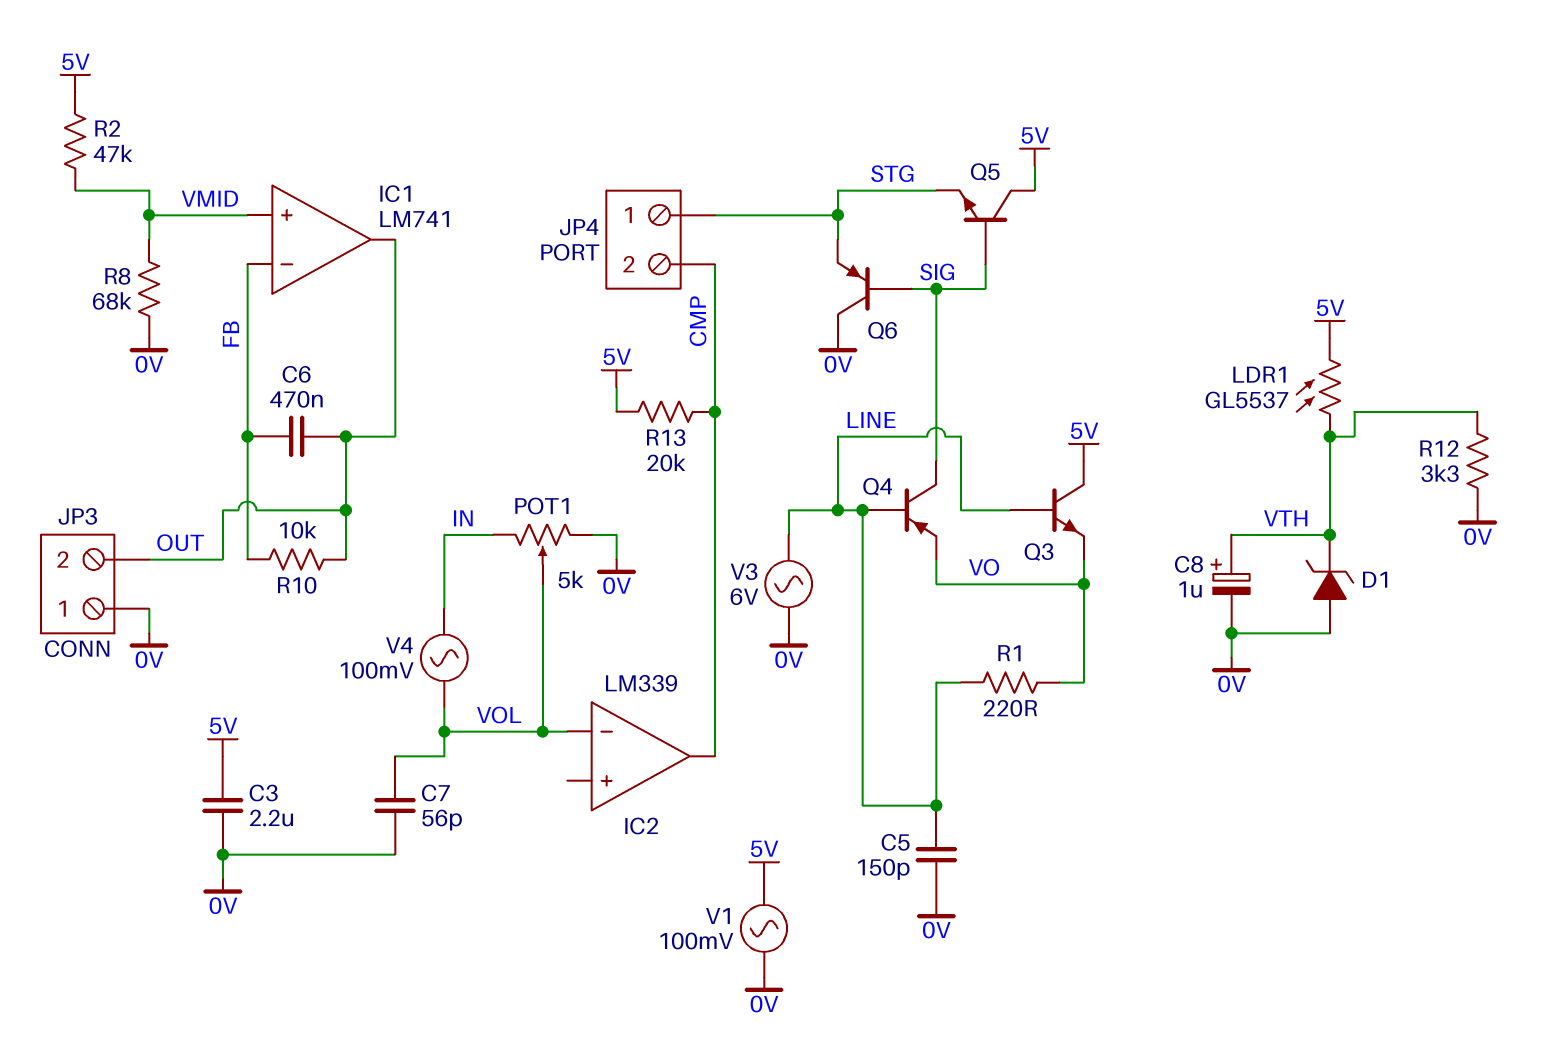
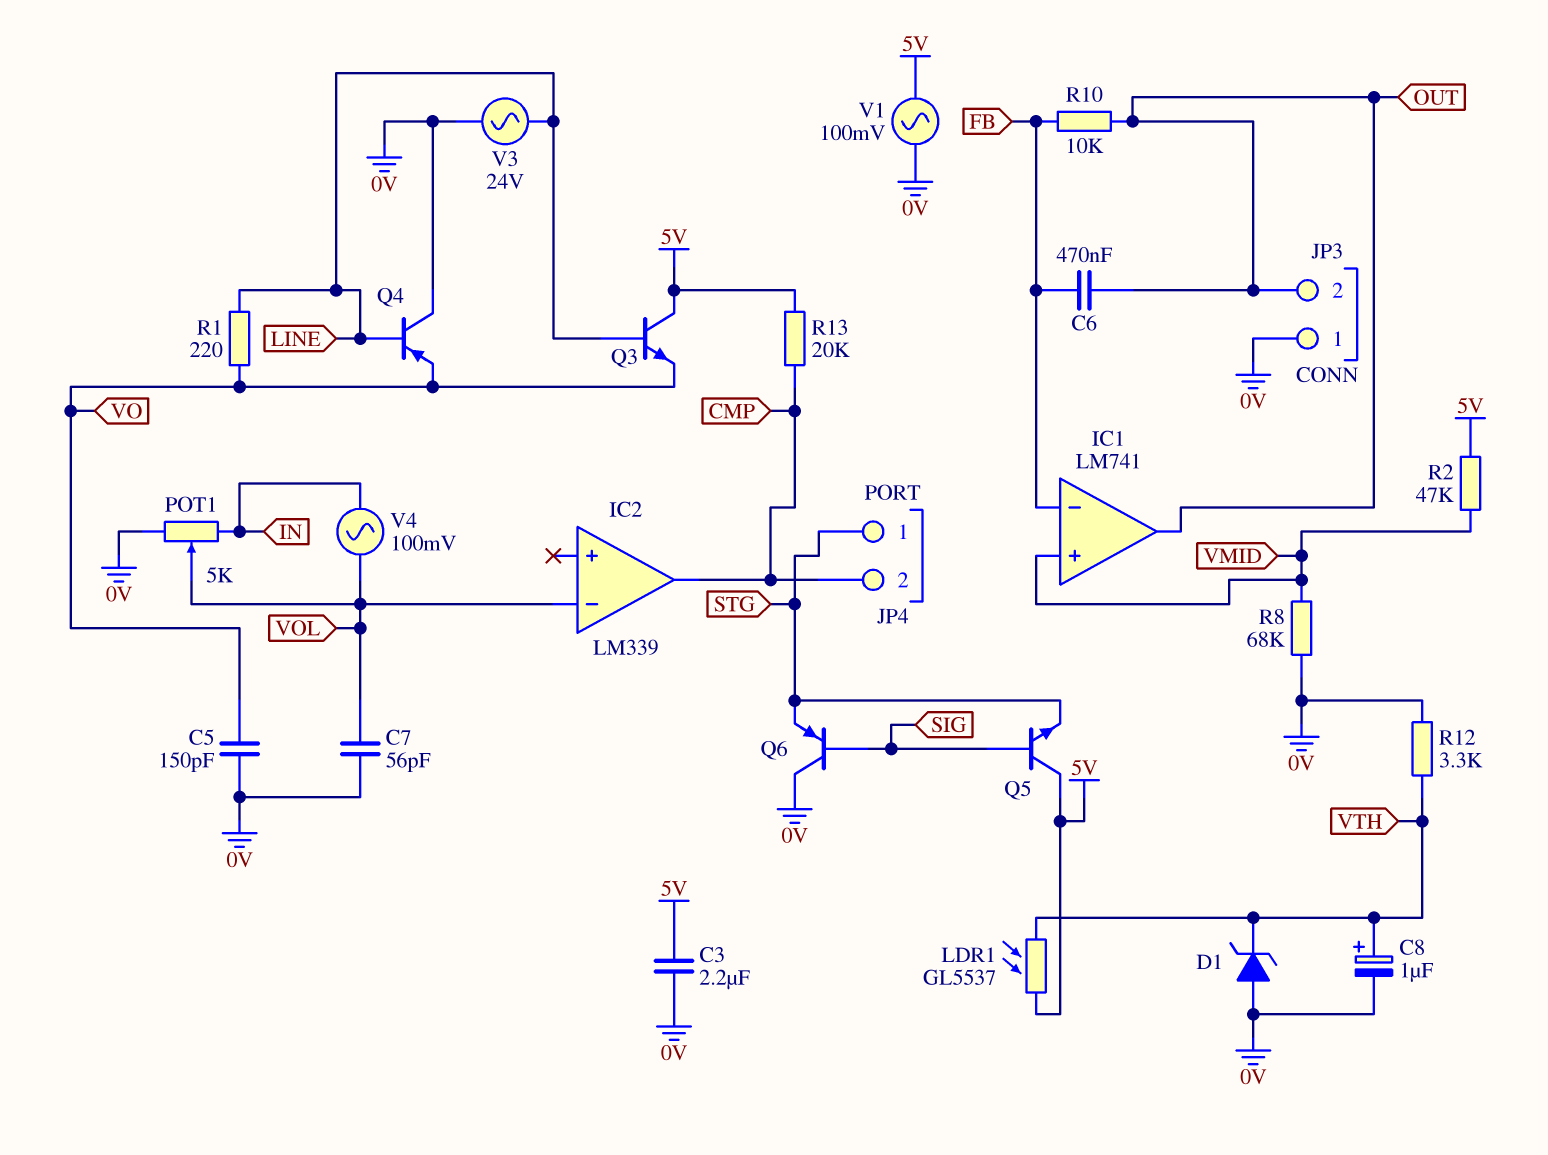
C5: 150pF (0V, LINE) -> 150pF (0V, VO)
Q4: PNP (B LINE, C SIG, E VO) -> PNP (B LINE, C 0V, E VO)
V3: AC 6V (0V, LINE) -> AC 24V (0V, LINE)

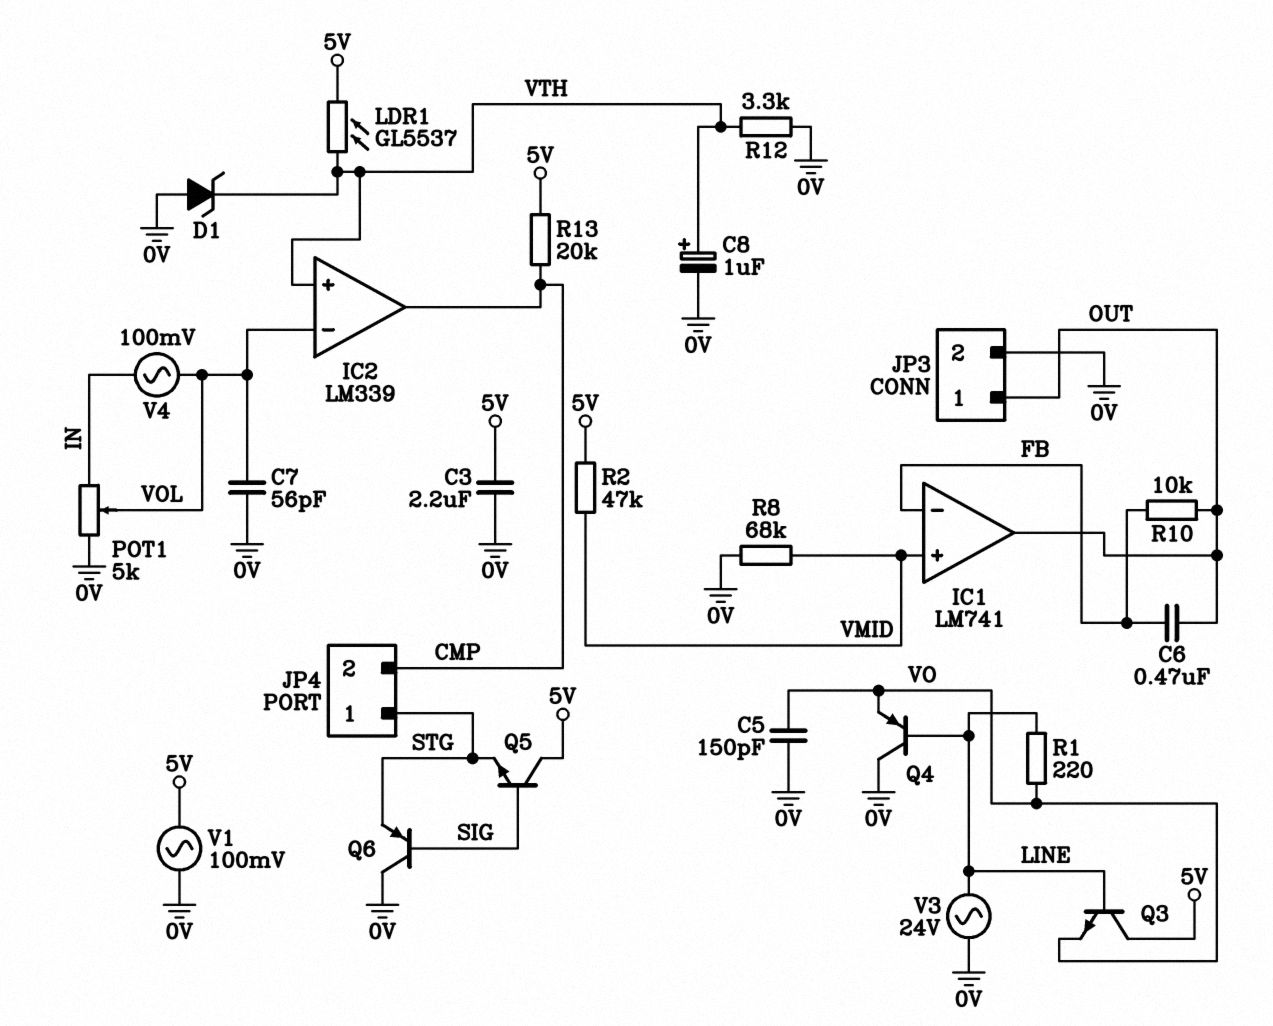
IC2 pin in+: none -> VTH
JP3 pin 1: 0V -> OUT
JP3 pin 2: OUT -> 0V

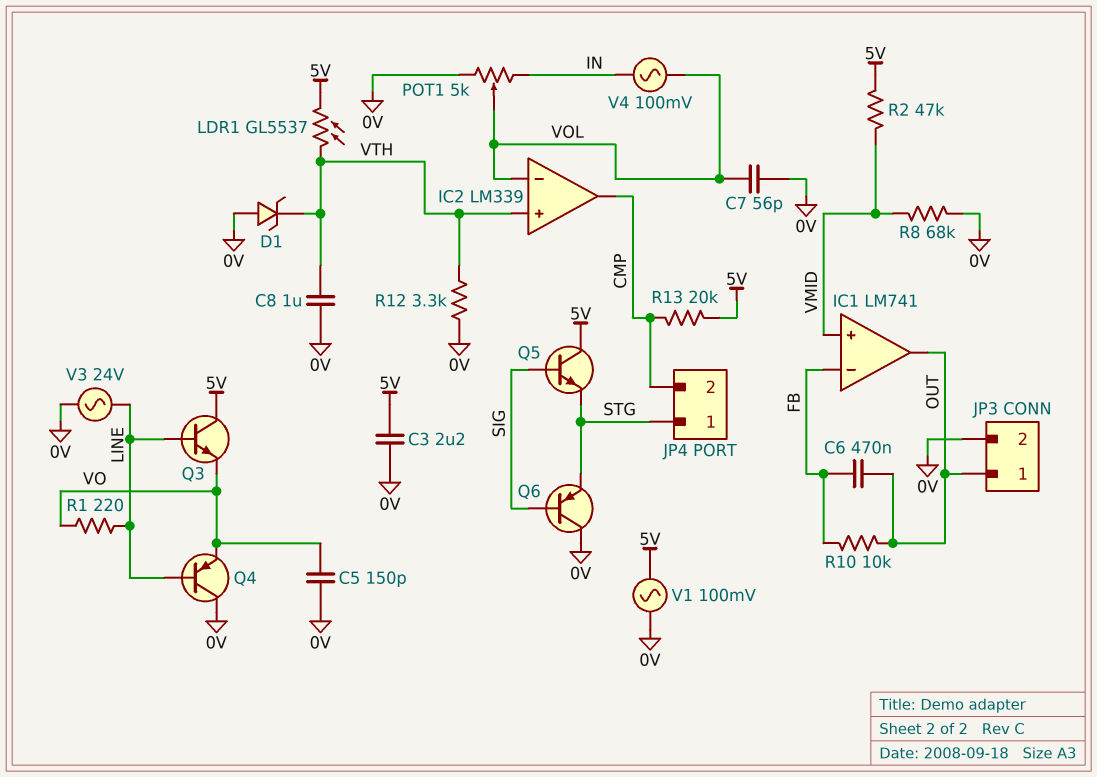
C8: 1uF (plus VTH, minus 0V) -> 1uF (0V, VTH)

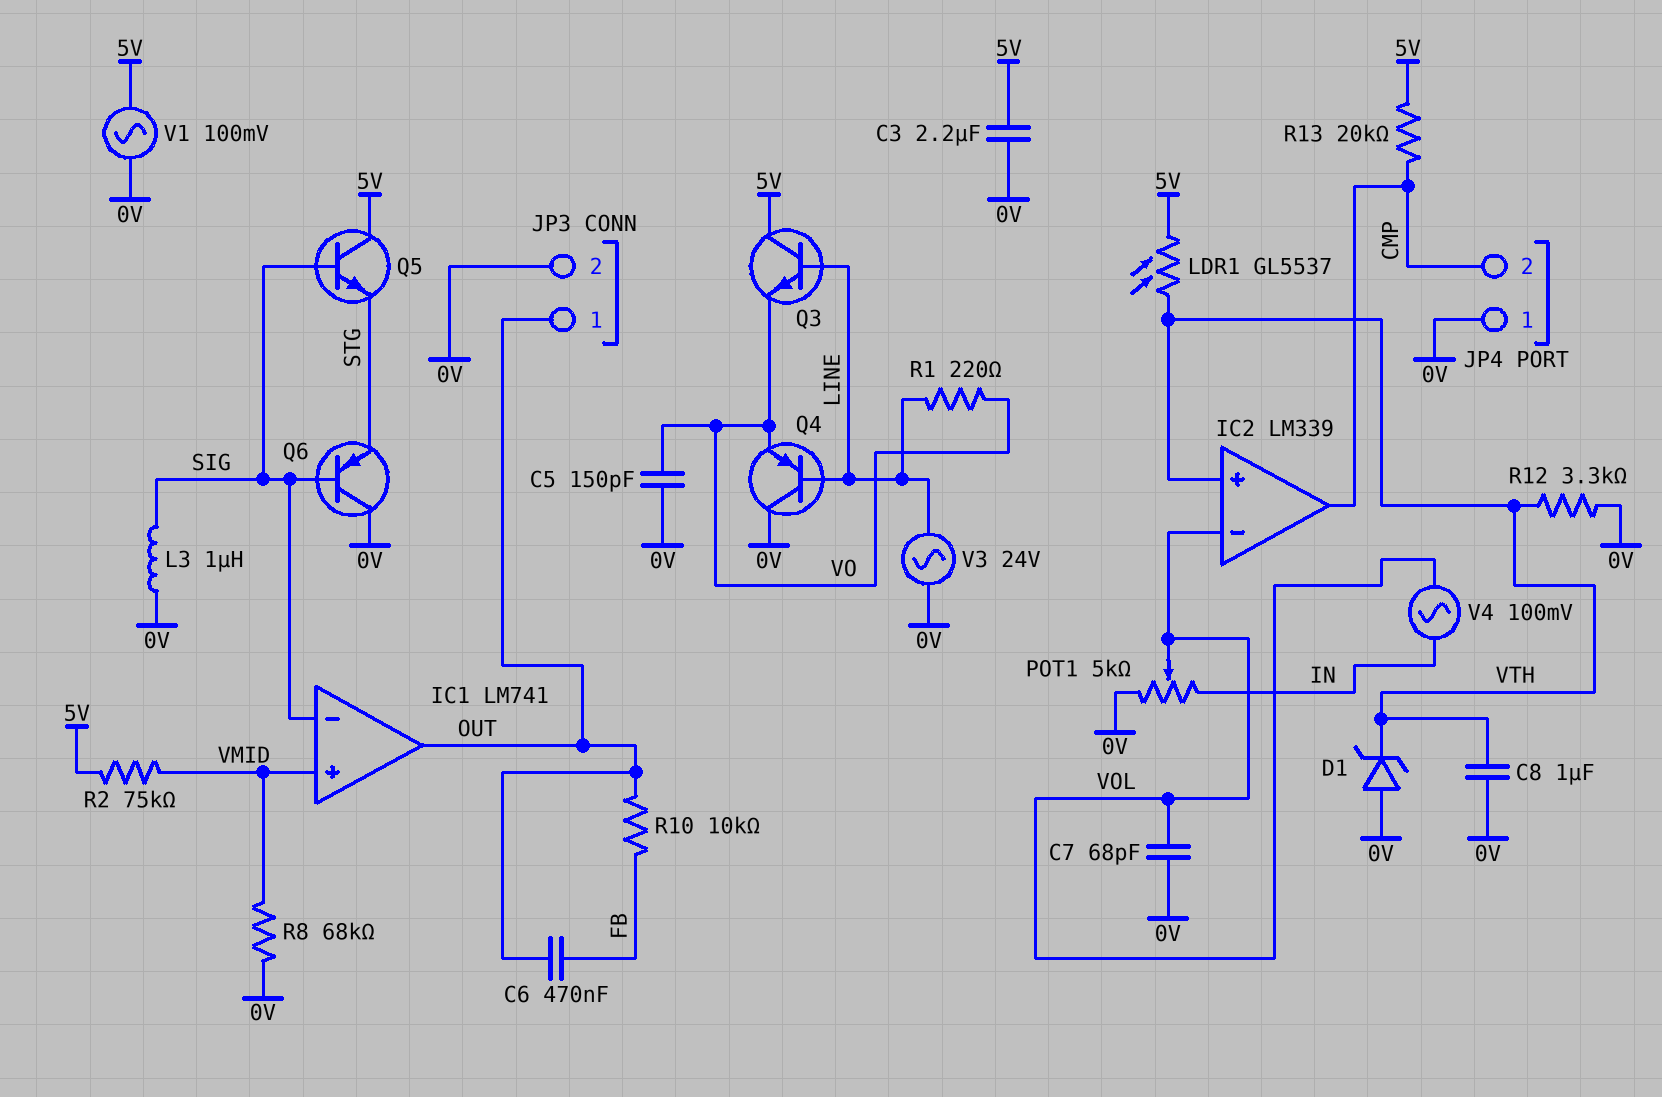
C7: 56pF (0V, VOL) -> 68pF (0V, VOL)
IC1 pin in-: FB -> SIG
JP4 pin 1: STG -> 0V
L3: none -> 1uH (0V, SIG)
R2: 47k (5V, VMID) -> 75k (5V, VMID)

